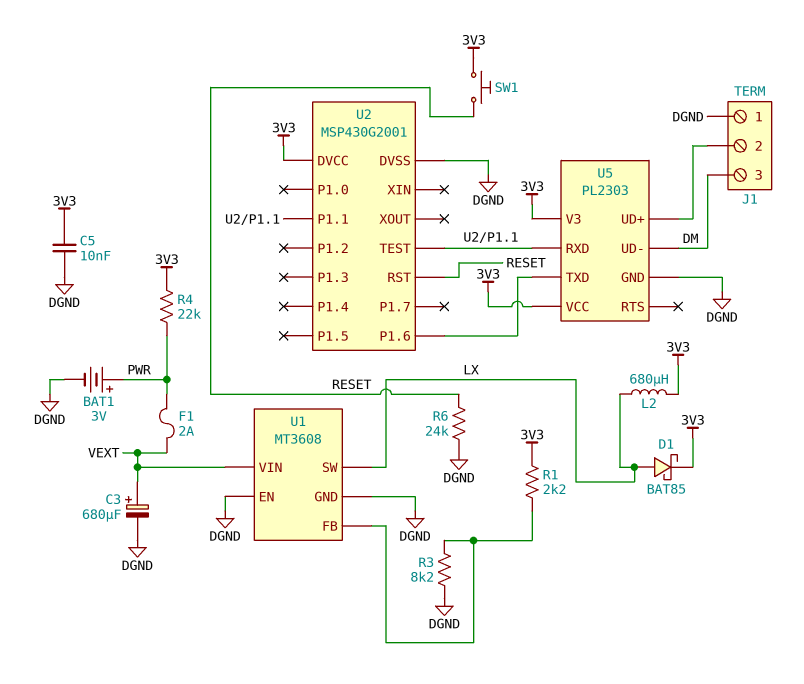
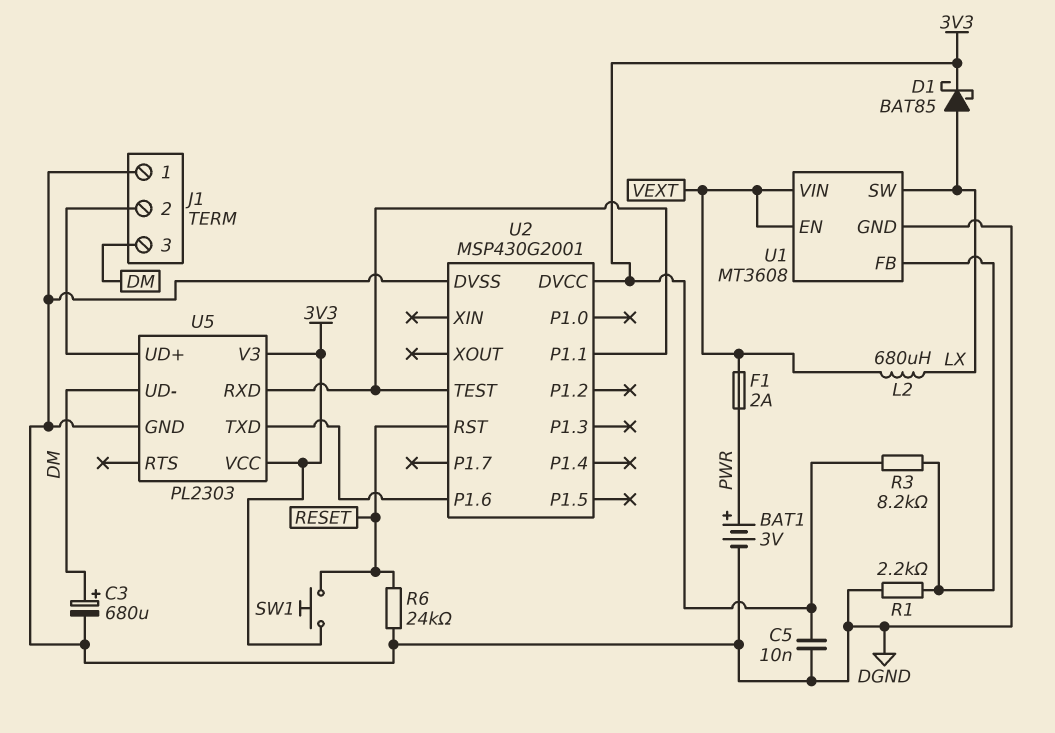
C3: 680uF (plus VEXT, minus DGND) -> 680uF (plus DM, minus DGND)
L2: 680uH (3V3, LX) -> 680uH (LX, VEXT)
R1: 2.2k (3V3, U1/FB) -> 2.2k (DGND, U1/FB)
R3: 8.2k (DGND, U1/FB) -> 8.2k (3V3, U1/FB)
R4: 22k (3V3, PWR) -> none
U1 pin EN: DGND -> VEXT

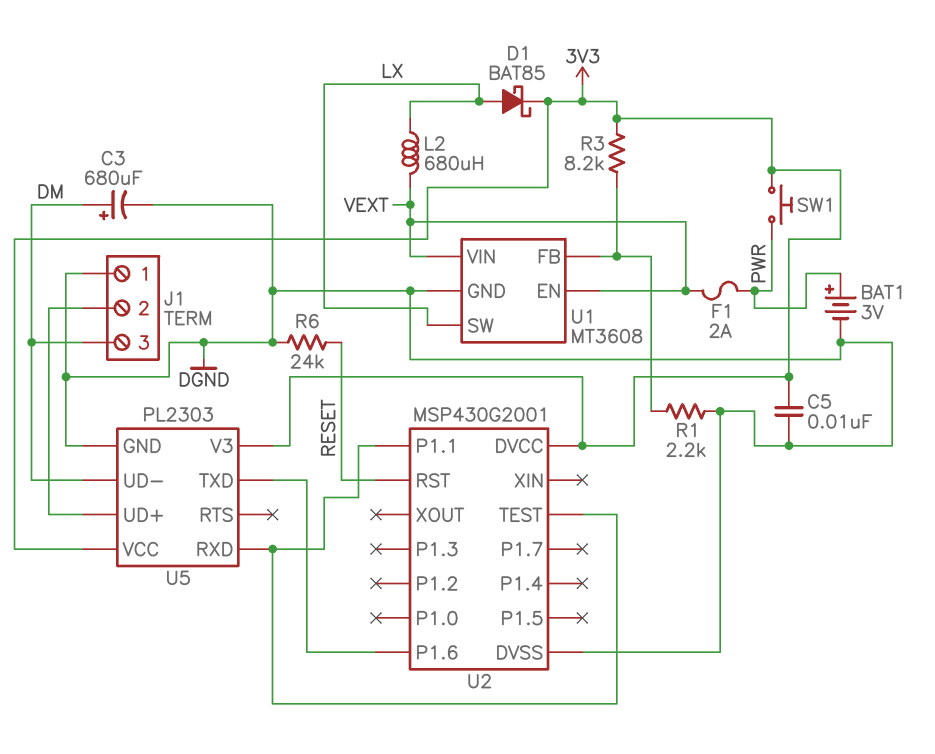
SW1: button (3V3, RESET) -> button (3V3, PWR)

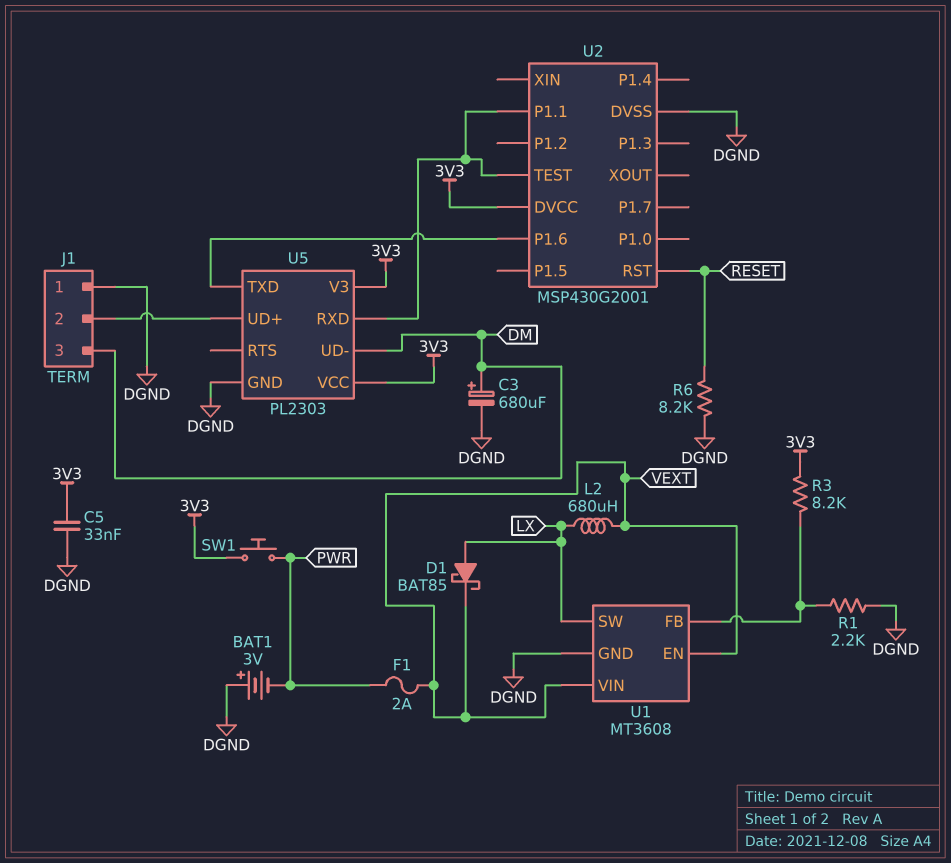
BAT1: 3V (plus PWR, minus DGND) -> 3V (plus DGND, minus PWR)
C5: 10nF (3V3, DGND) -> 33nF (3V3, DGND)
D1: schottky BAT85 (A LX, K 3V3) -> schottky BAT85 (A LX, K VEXT)
R6: 24k (DGND, RESET) -> 8.2k (DGND, RESET)

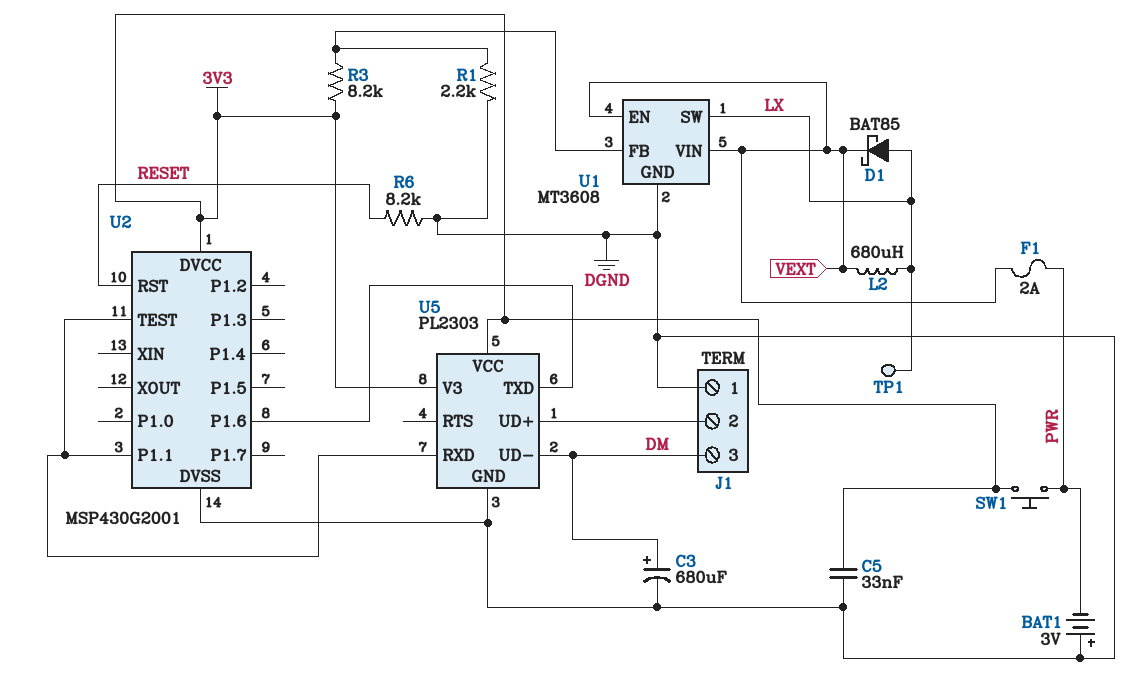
TP1: none -> test point (LX)

